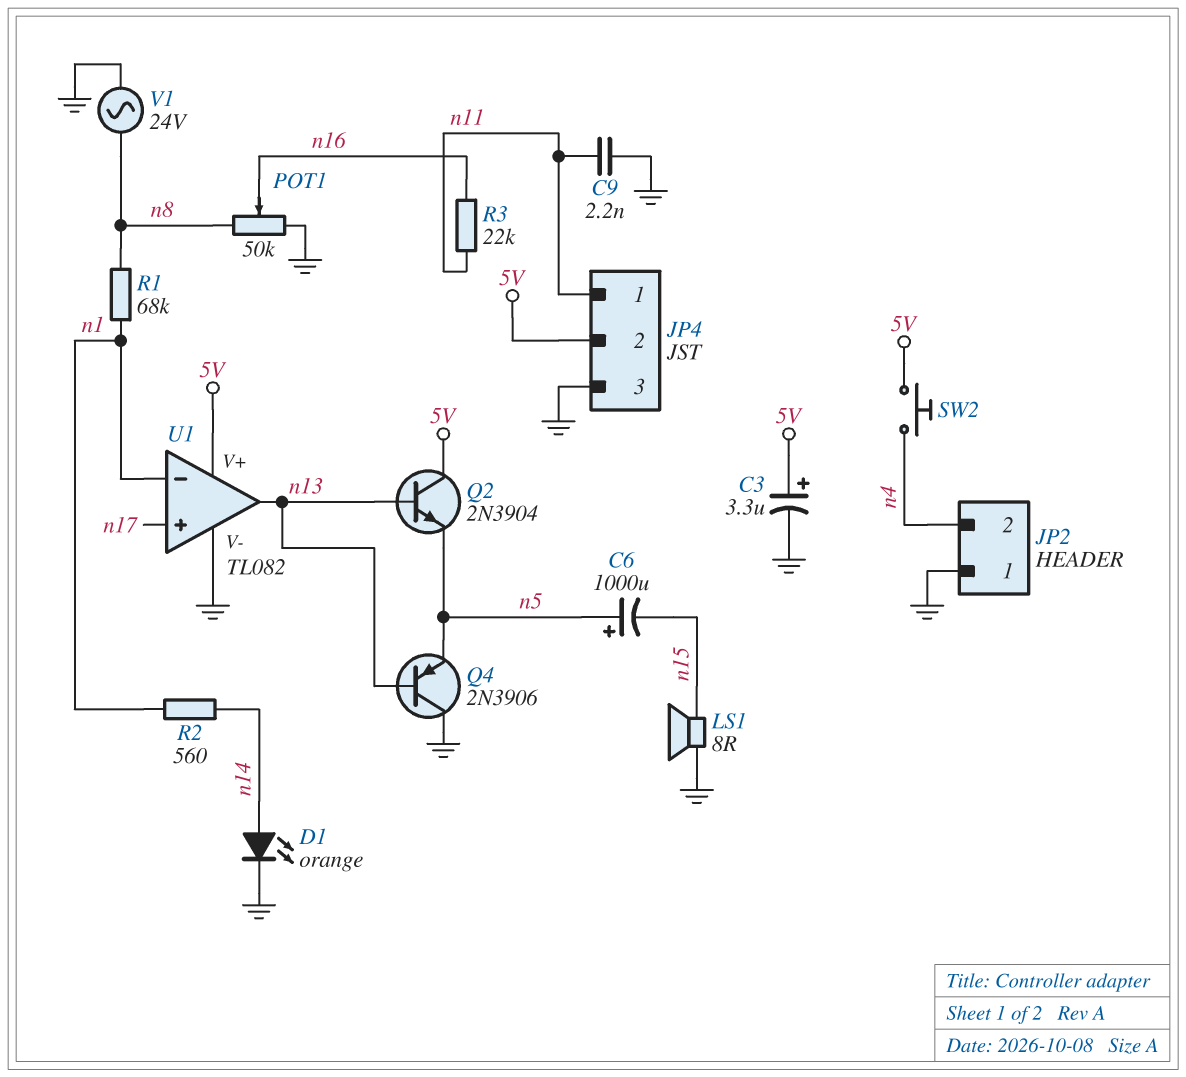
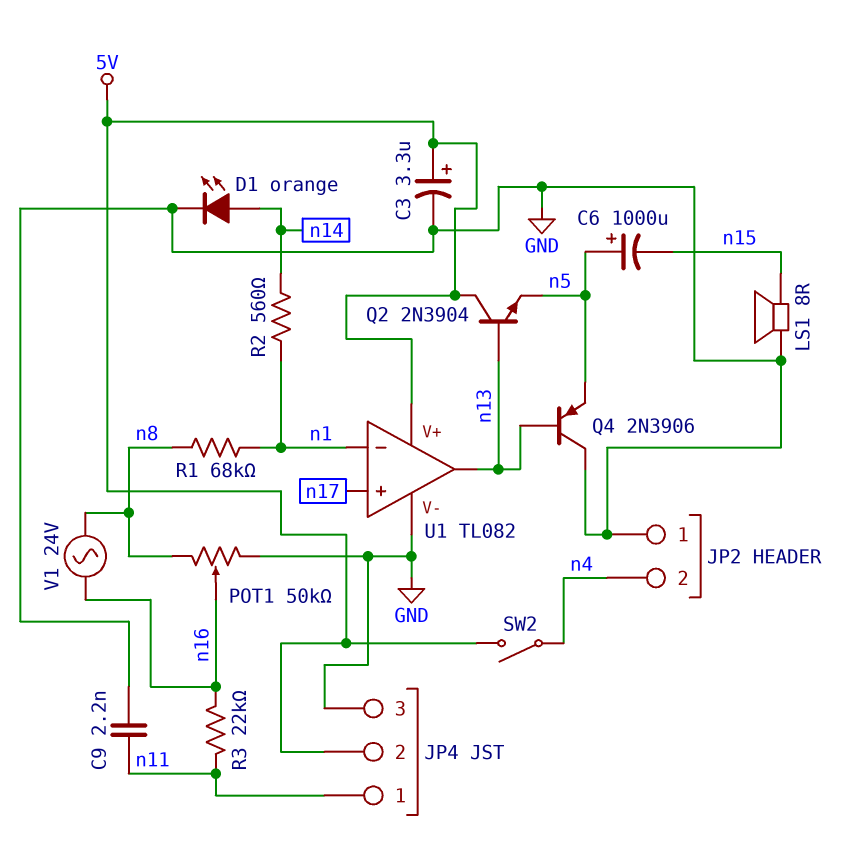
SW2: button (5V, n4) -> switch (5V, n4)
V1: AC 24V (GND, n8) -> AC 24V (n8, n16)

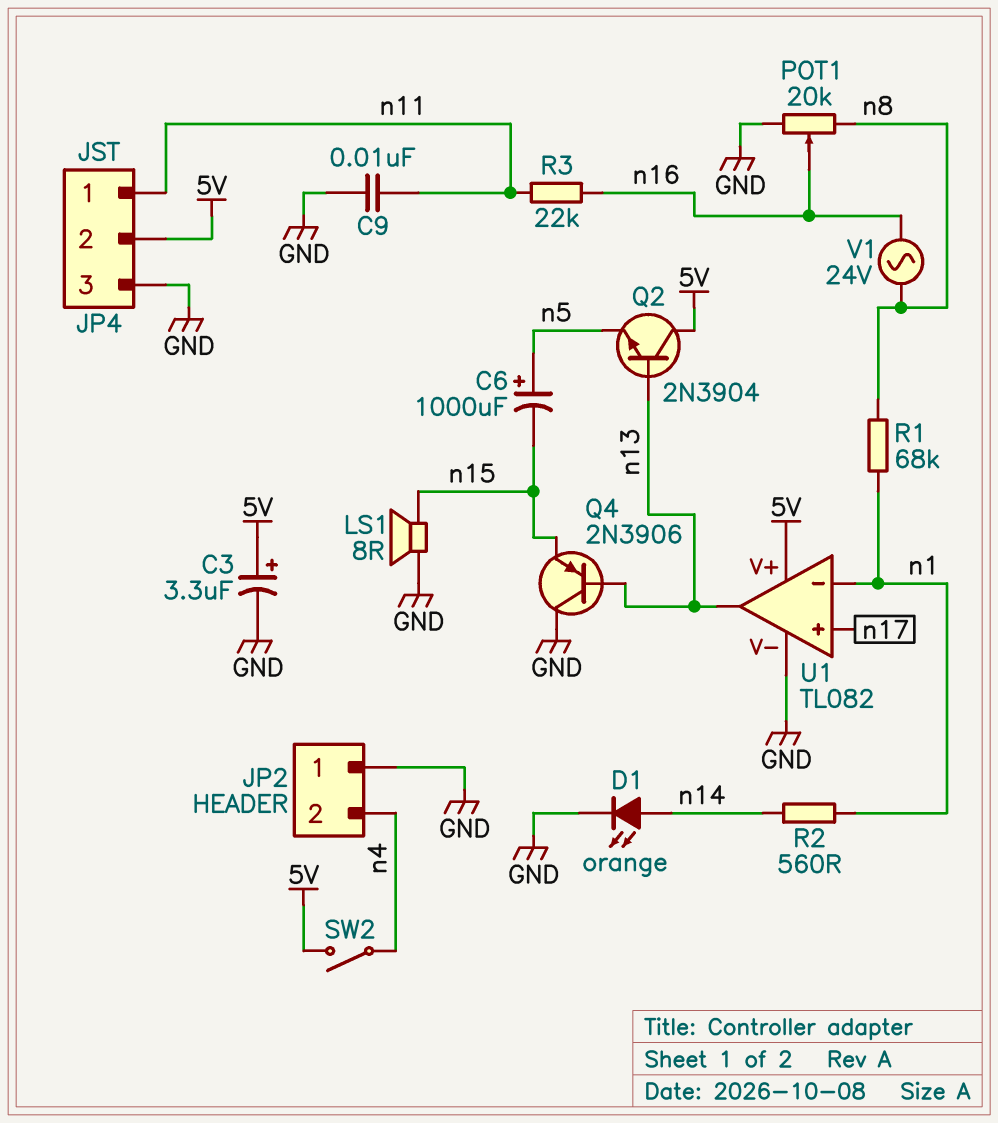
C9: 2.2nF (GND, n11) -> 10nF (GND, n11)
POT1: 50k (GND, n8, wiper n16) -> 20k (GND, n8, wiper n16)
Q4: PNP 2N3906 (B n13, C GND, E n5) -> PNP 2N3906 (B n13, C GND, E n15)

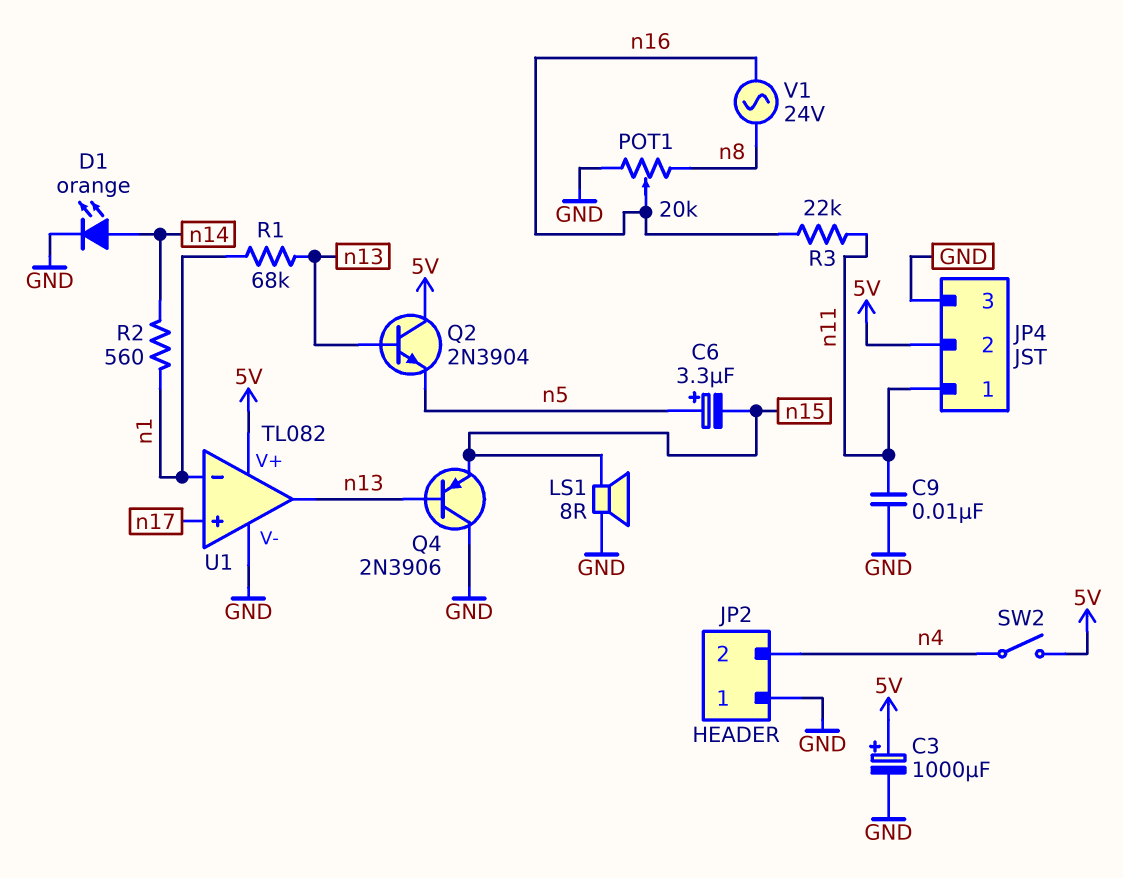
C3: 3.3uF (plus 5V, minus GND) -> 1000uF (plus 5V, minus GND)
C6: 1000uF (plus n5, minus n15) -> 3.3uF (plus n5, minus n15)
R1: 68k (n1, n8) -> 68k (n1, n13)

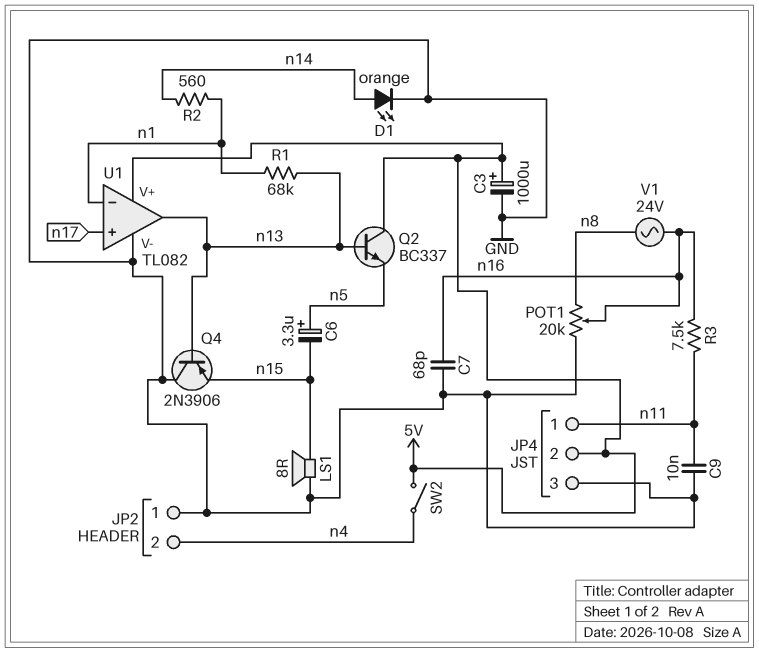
C7: none -> 68pF (GND, n16)
Q2: NPN 2N3904 (B n13, C 5V, E n5) -> NPN BC337 (B n13, C 5V, E n5)
R3: 22k (n11, n16) -> 7.5k (n11, n16)

